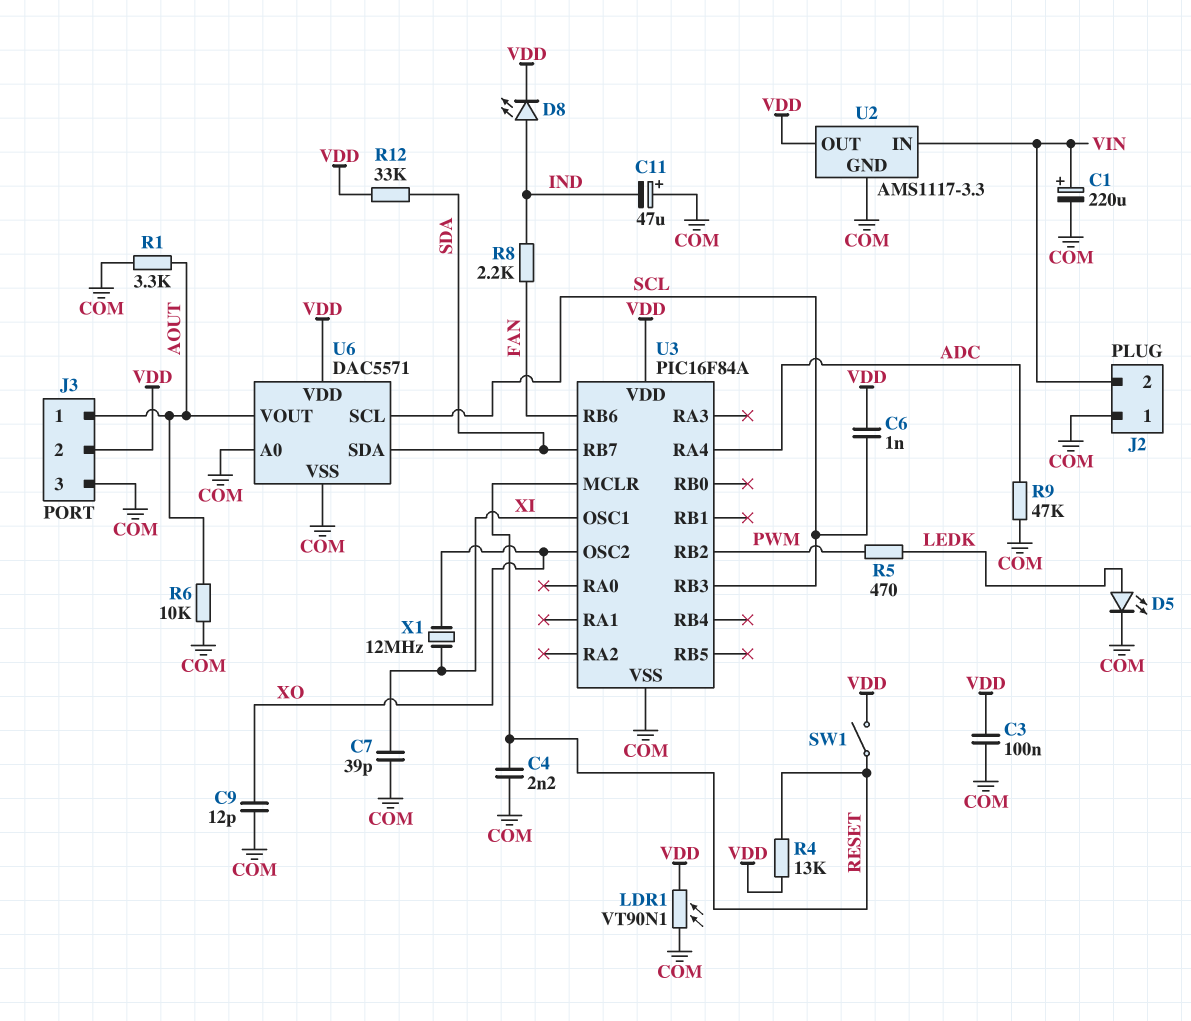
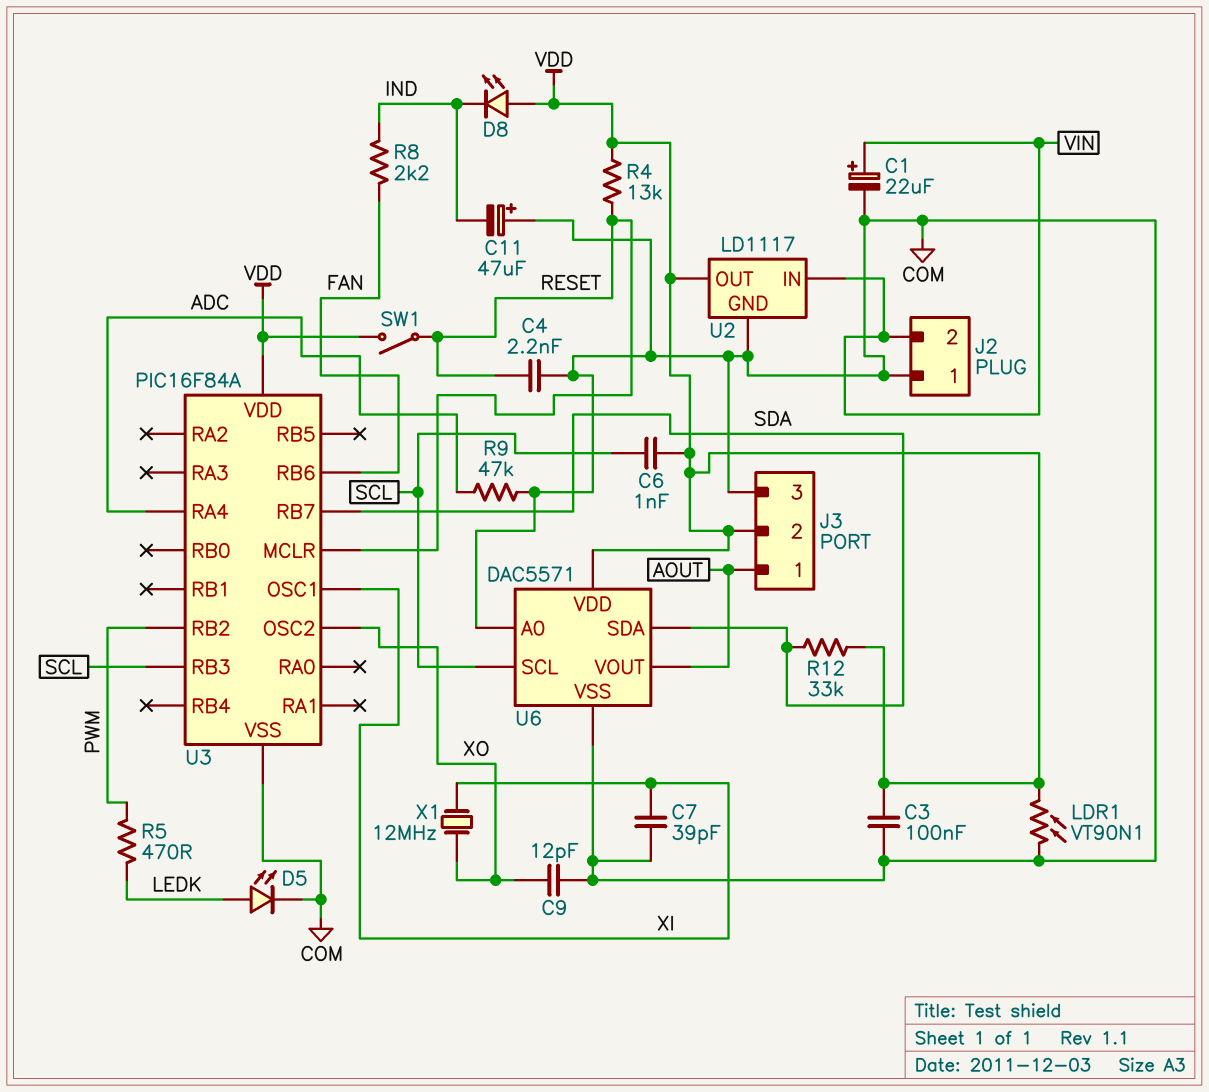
C1: 220uF (plus VIN, minus COM) -> 22uF (plus VIN, minus COM)
D8: LED (A IND, K VDD) -> LED (A VDD, K IND)
R1: 3.3k (AOUT, COM) -> none
R6: 10k (AOUT, COM) -> none
U2: AMS1117-3.3 -> LD1117

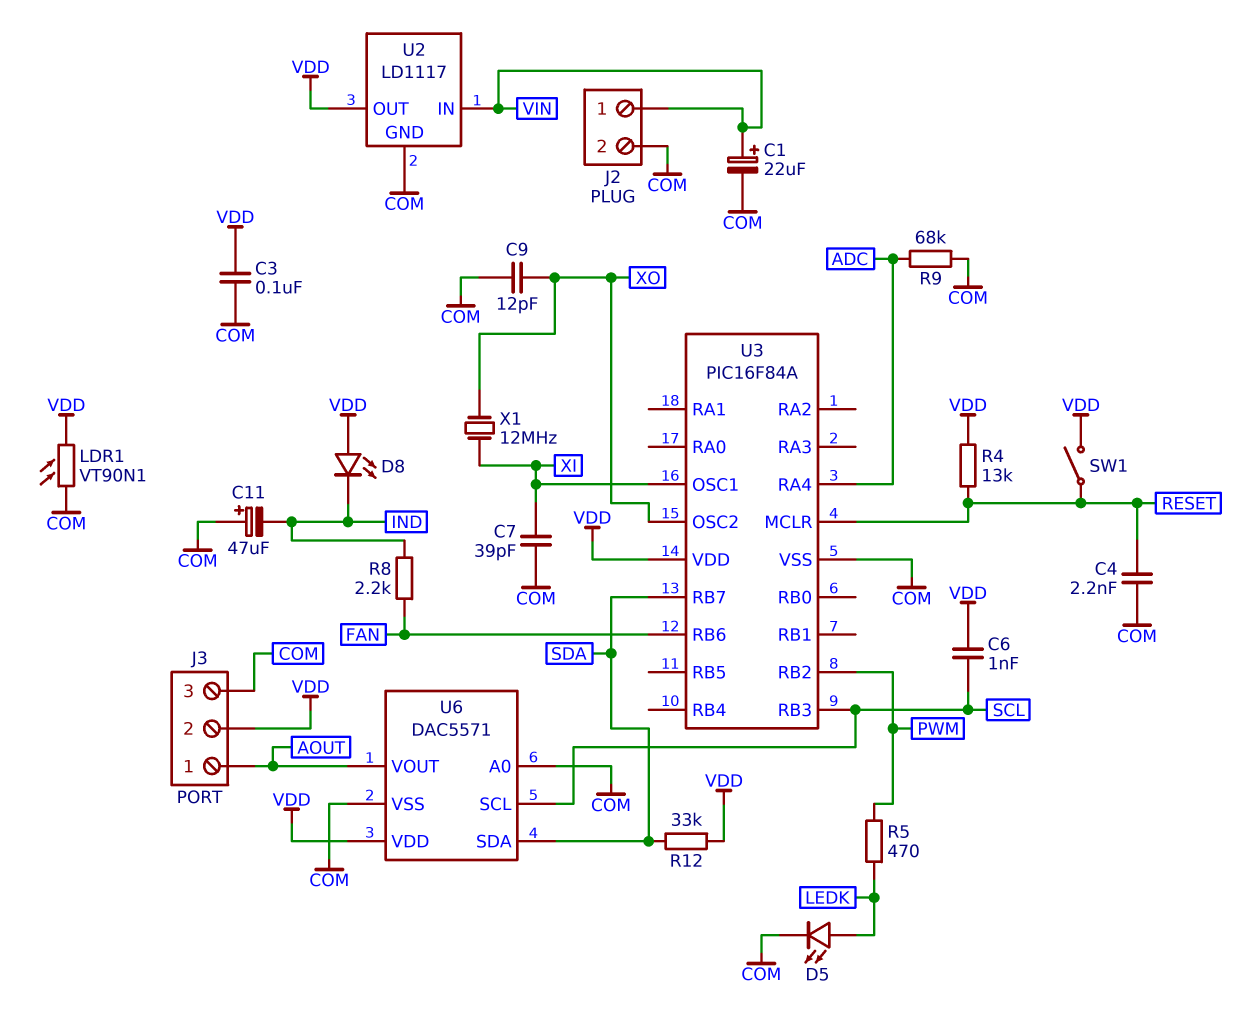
J2 pin 1: COM -> VIN
J2 pin 2: VIN -> COM
R9: 47k (ADC, COM) -> 68k (ADC, COM)

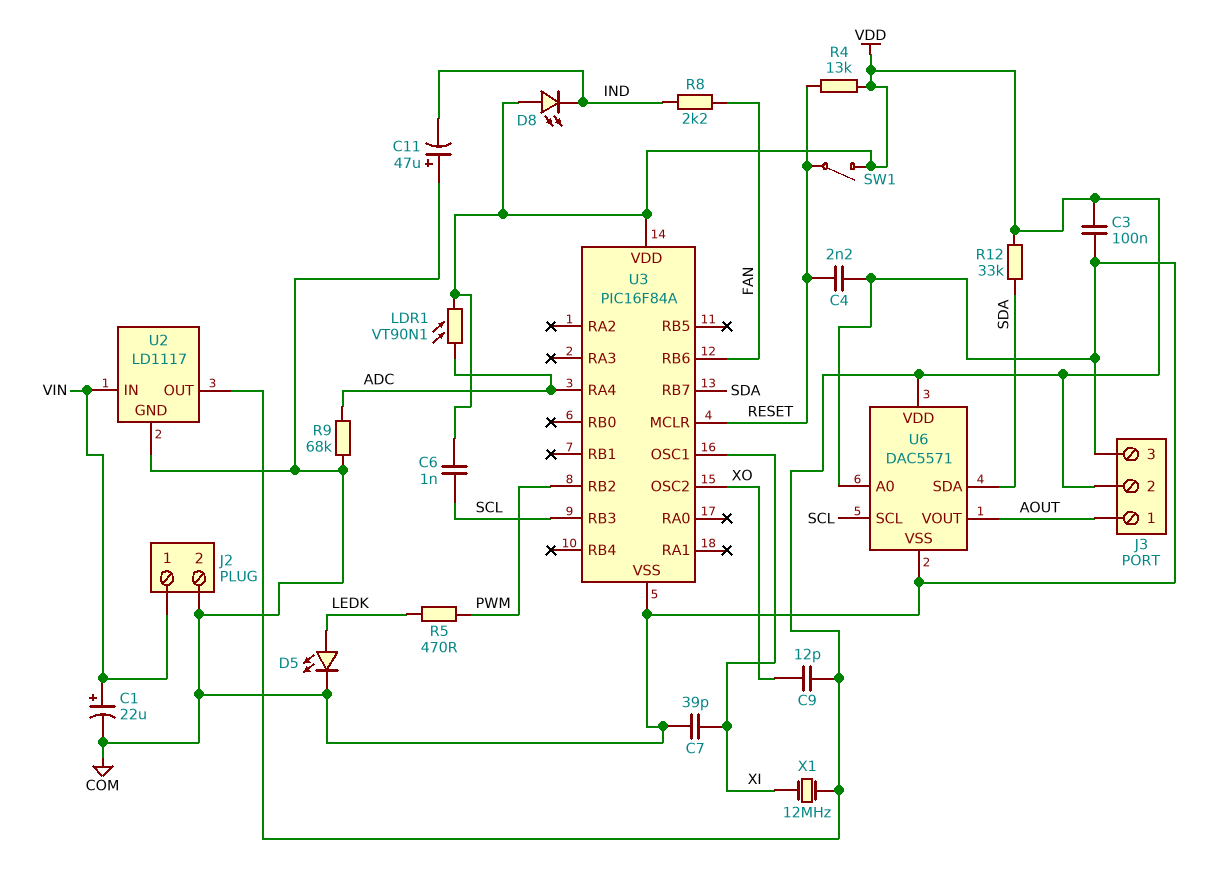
C9: 12pF (COM, XO) -> 12pF (VDD, XO)
LDR1: VT90N1 (COM, VDD) -> VT90N1 (ADC, VDD)
X1: 12MHz (XI, XO) -> 12MHz (VDD, XI)

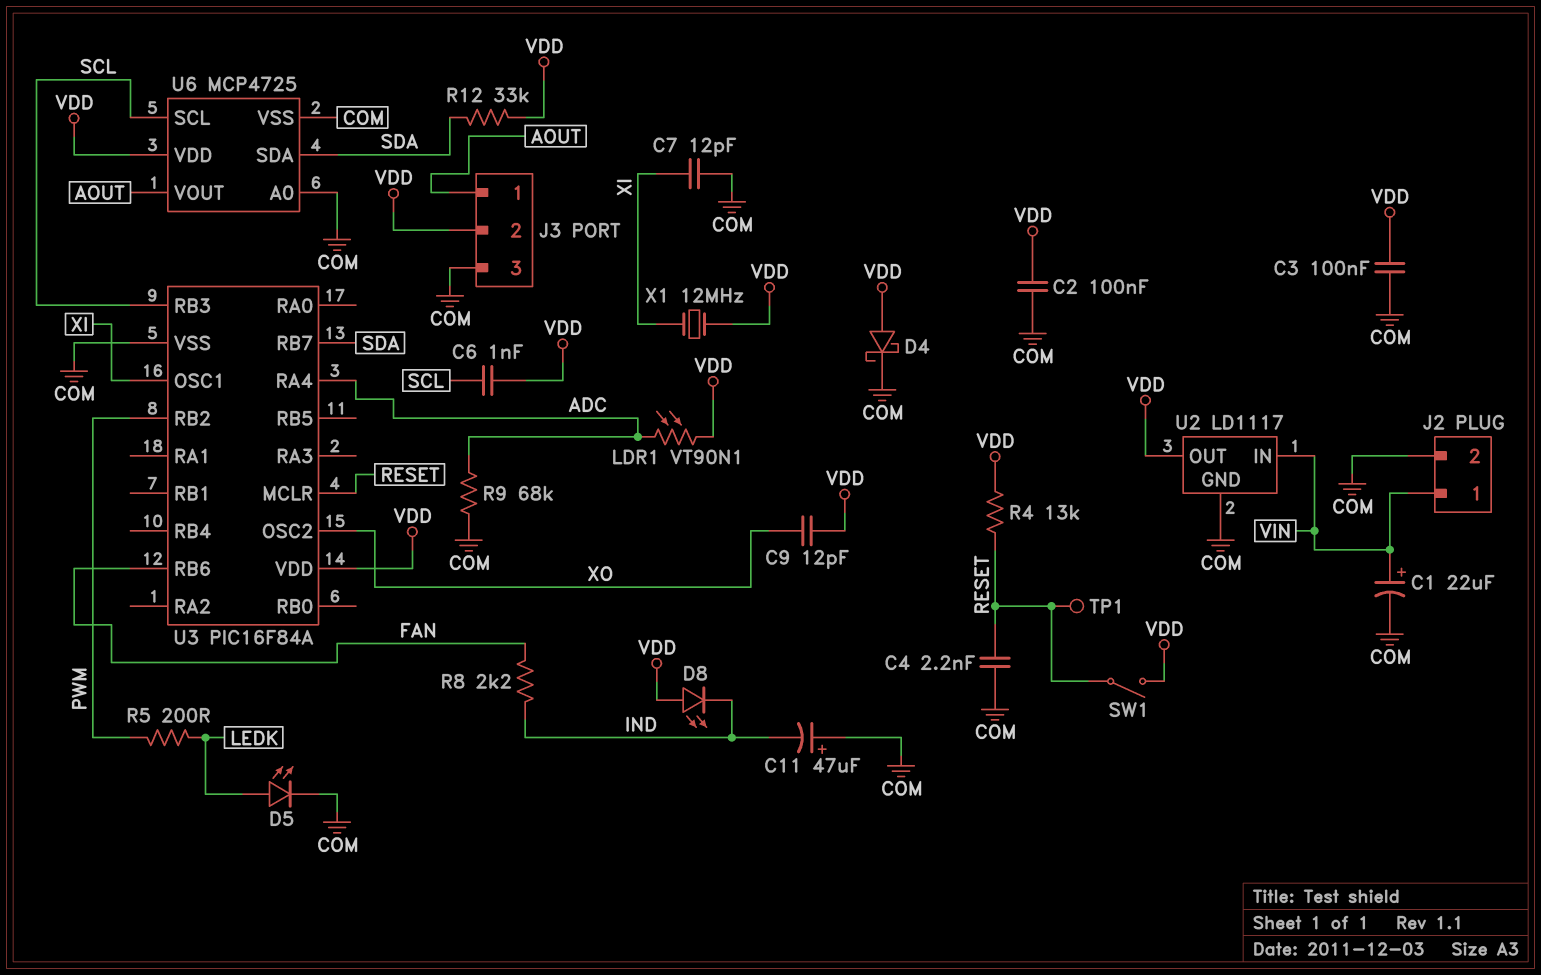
C2: none -> 100nF (COM, VDD)
C7: 39pF (COM, XI) -> 12pF (COM, XI)
D4: none -> schottky (A VDD, K COM)
R5: 470 (LEDK, PWM) -> 200 (LEDK, PWM)
TP1: none -> test point (RESET)
U6: DAC5571 -> MCP4725

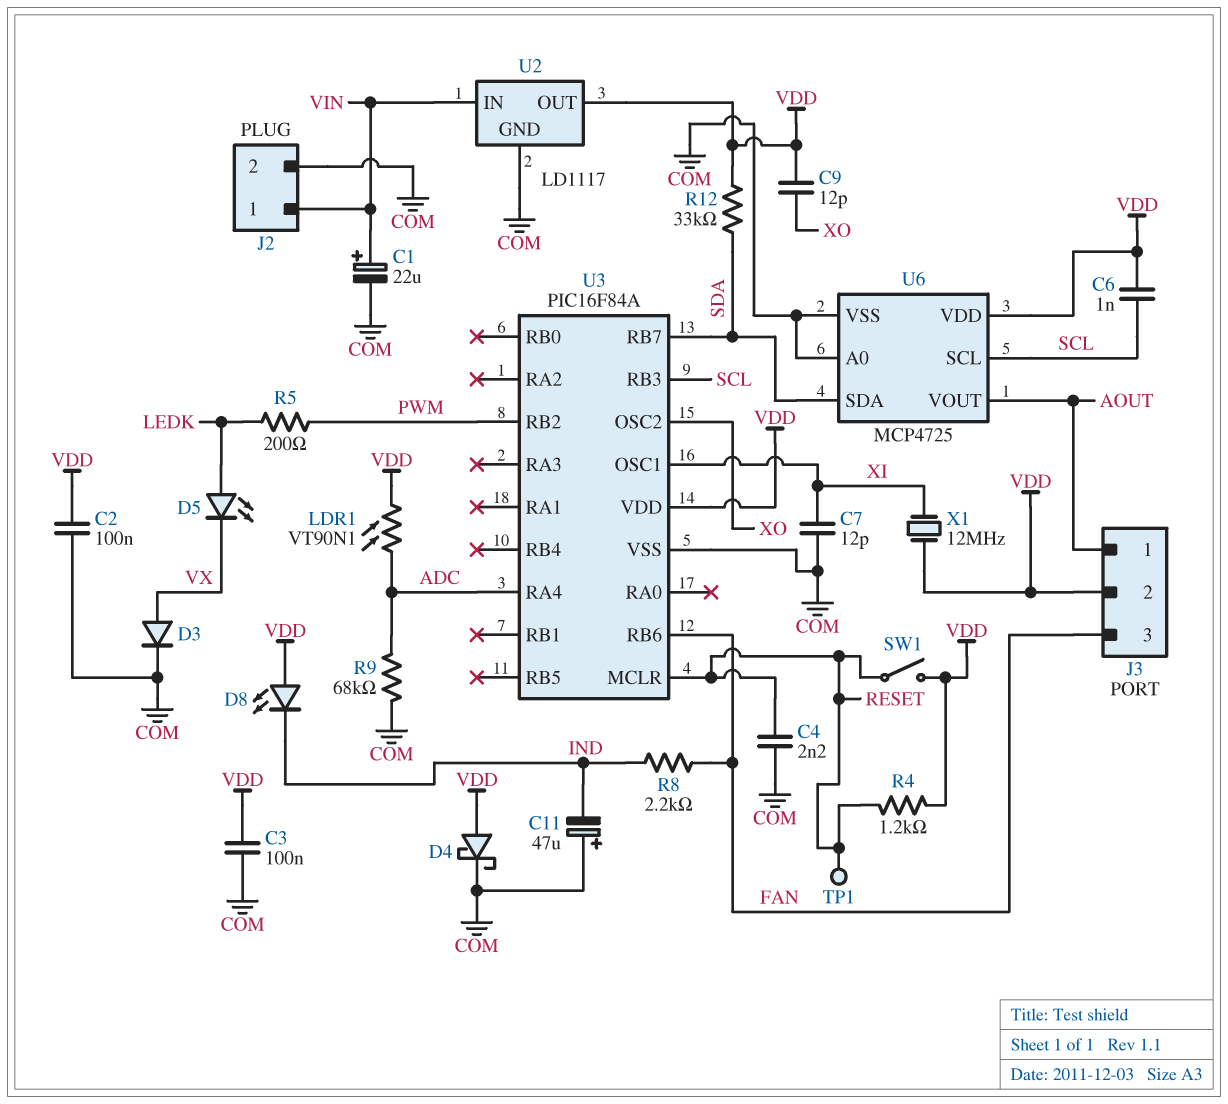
D3: none -> diode (A VX, K COM)
D5: LED (A LEDK, K COM) -> LED (A LEDK, K VX)
J3 pin 3: COM -> FAN
R4: 13k (RESET, VDD) -> 1.2k (RESET, VDD)

